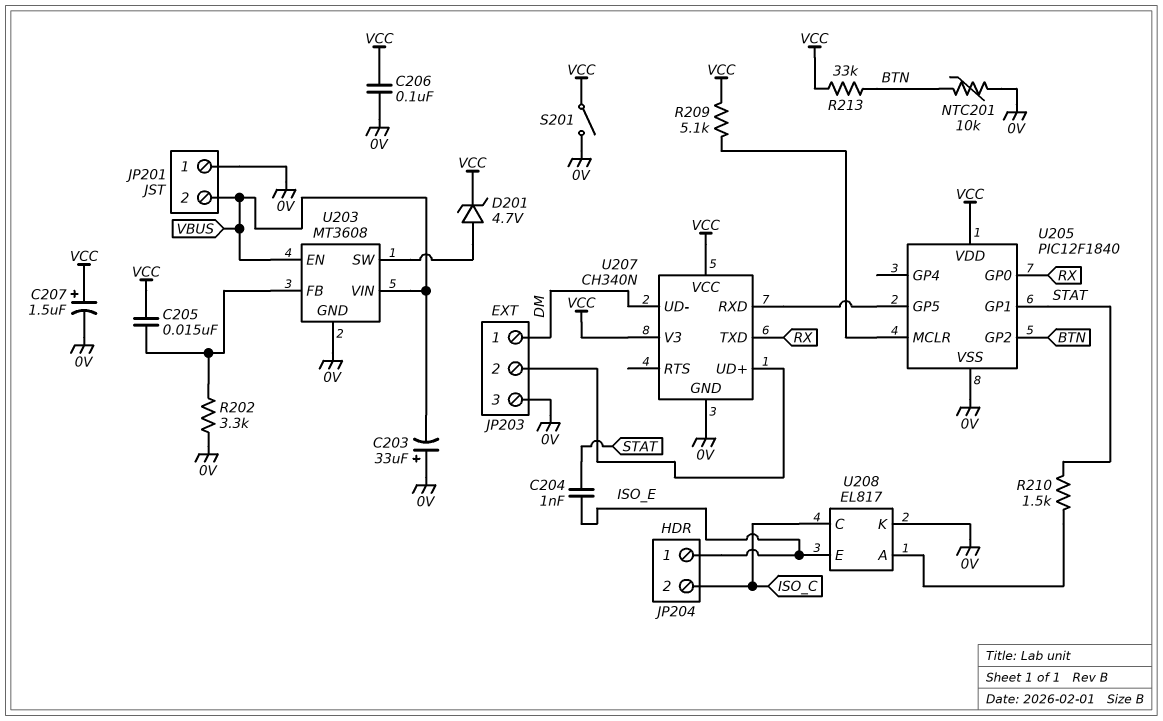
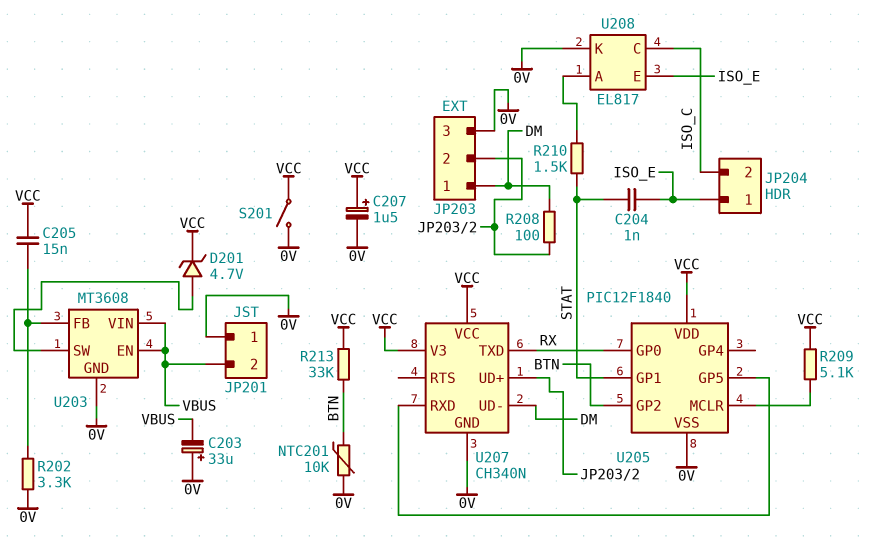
C206: 100nF (0V, VCC) -> none
R208: none -> 100 (DM, JP203/2)

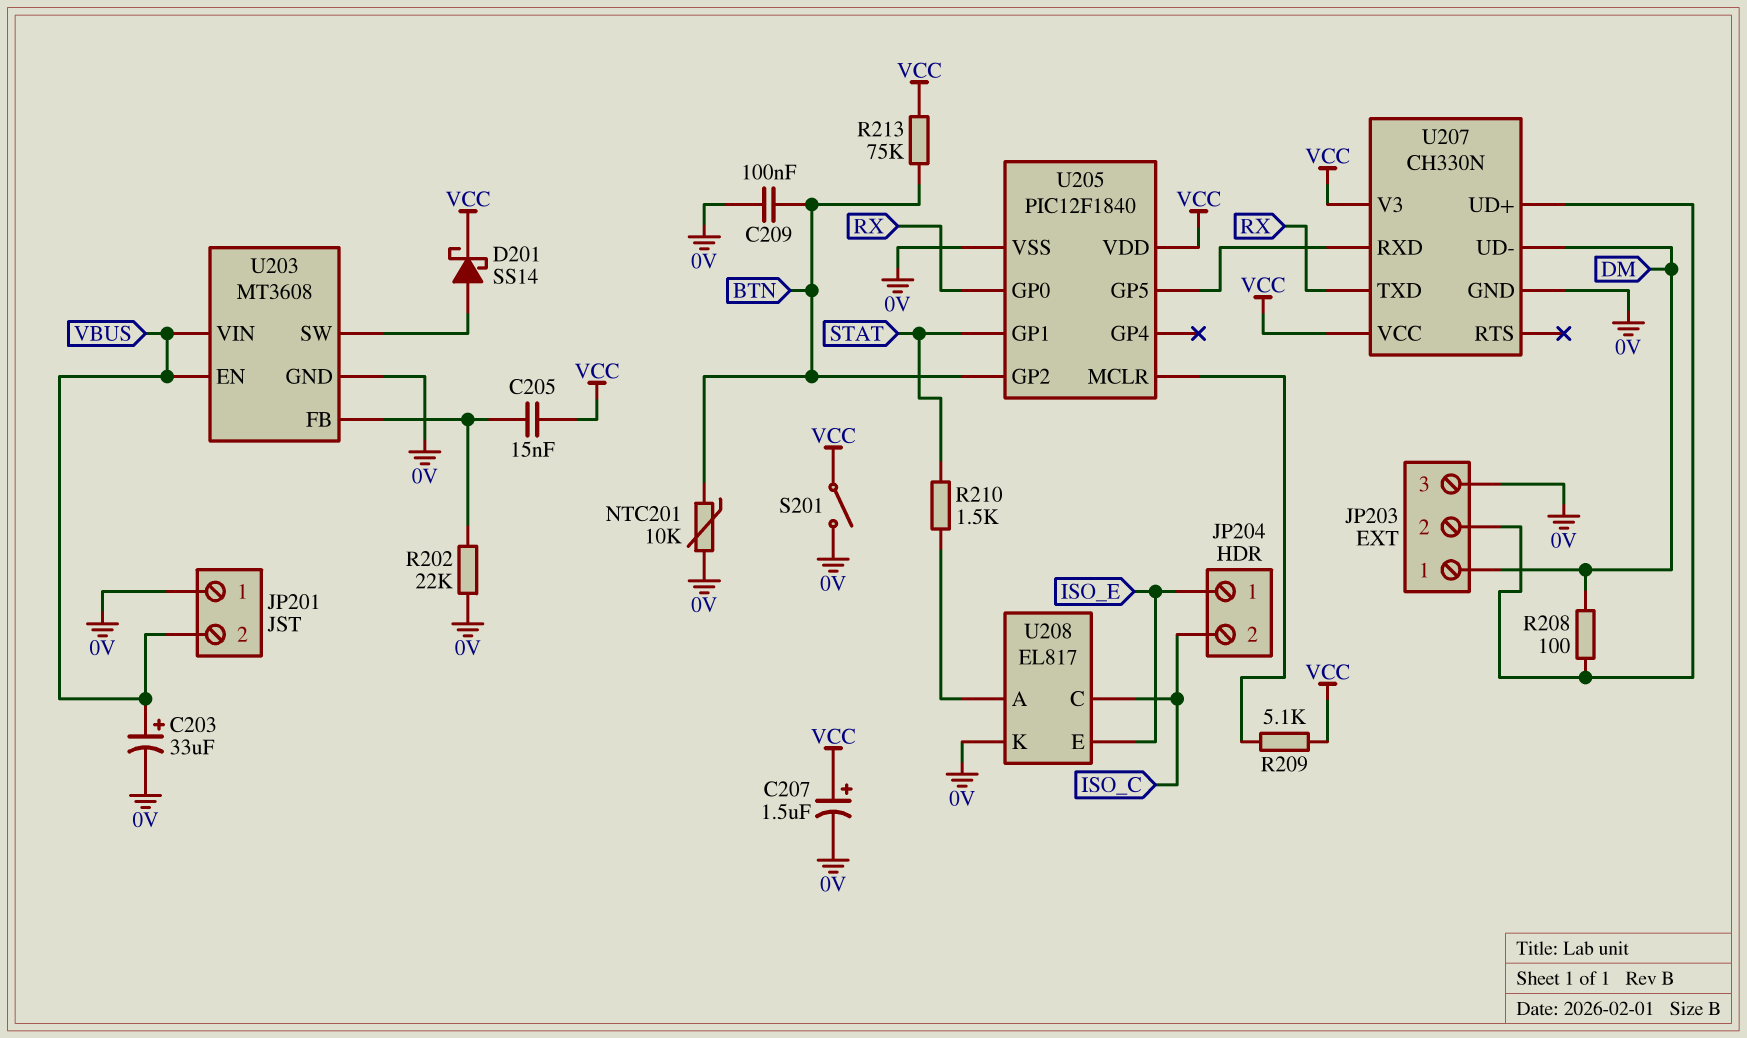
C203: 33uF (plus 0V, minus VBUS) -> 33uF (plus VBUS, minus 0V)
C204: 1nF (ISO_E, STAT) -> none
C209: none -> 100nF (0V, BTN)
D201: zener 4.7V (A U203/SW, K VCC) -> schottky SS14 (A U203/SW, K VCC)
R202: 3.3k (0V, U203/FB) -> 22k (0V, U203/FB)
R213: 33k (BTN, VCC) -> 75k (BTN, VCC)
U207: CH340N -> CH330N

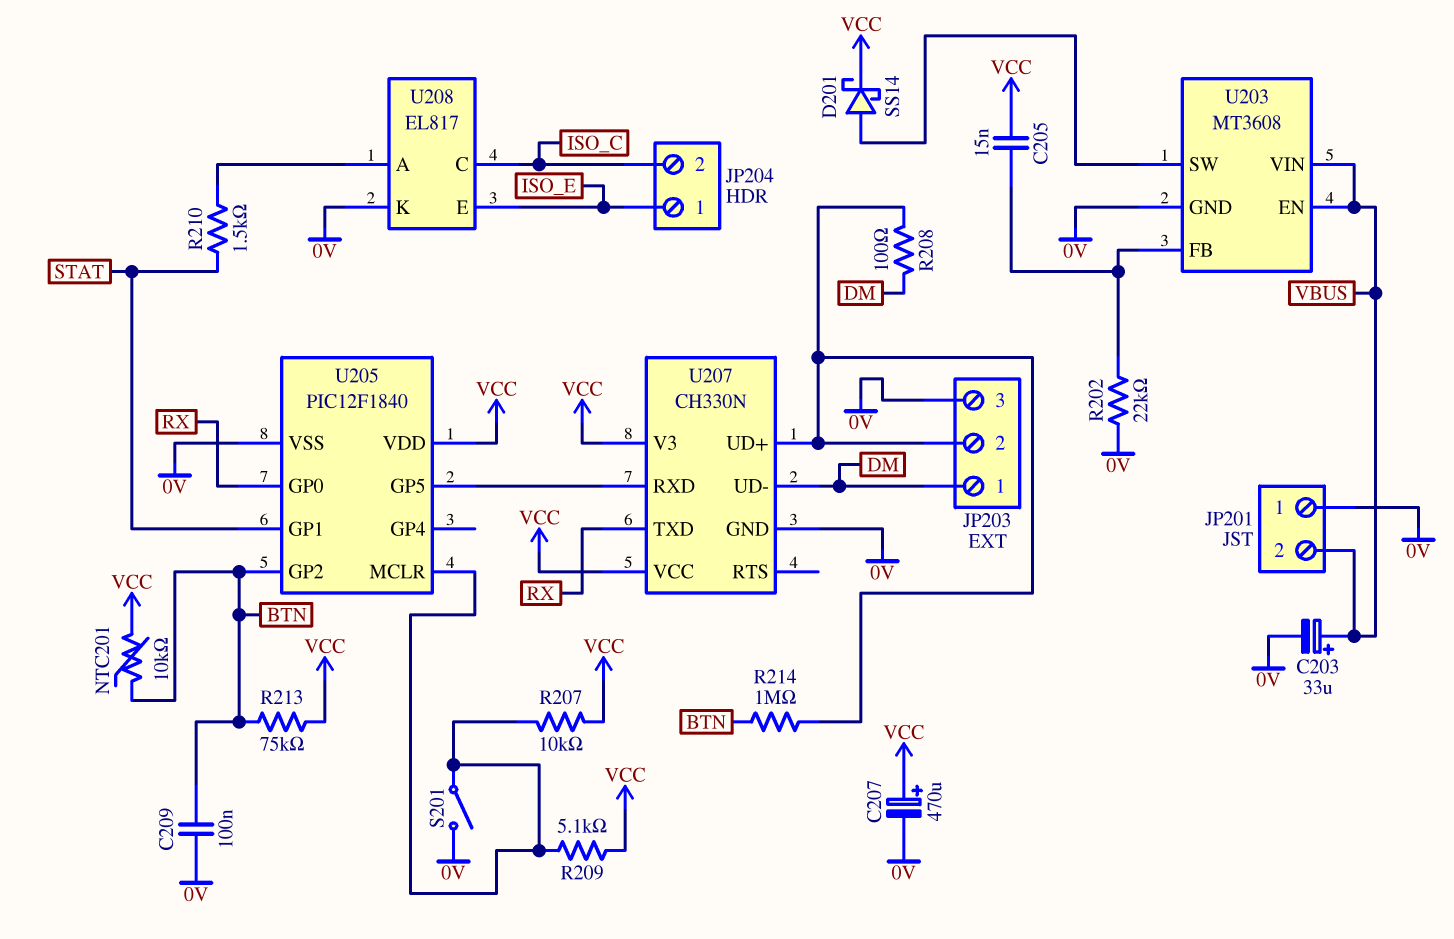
C207: 1.5uF (plus VCC, minus 0V) -> 470uF (plus VCC, minus 0V)
NTC201: 10k (0V, BTN) -> 10k (BTN, VCC)
R207: none -> 10k (U205/MCLR, VCC)
R214: none -> 1M (BTN, JP203/2)
S201: switch (0V, VCC) -> switch (0V, U205/MCLR)

